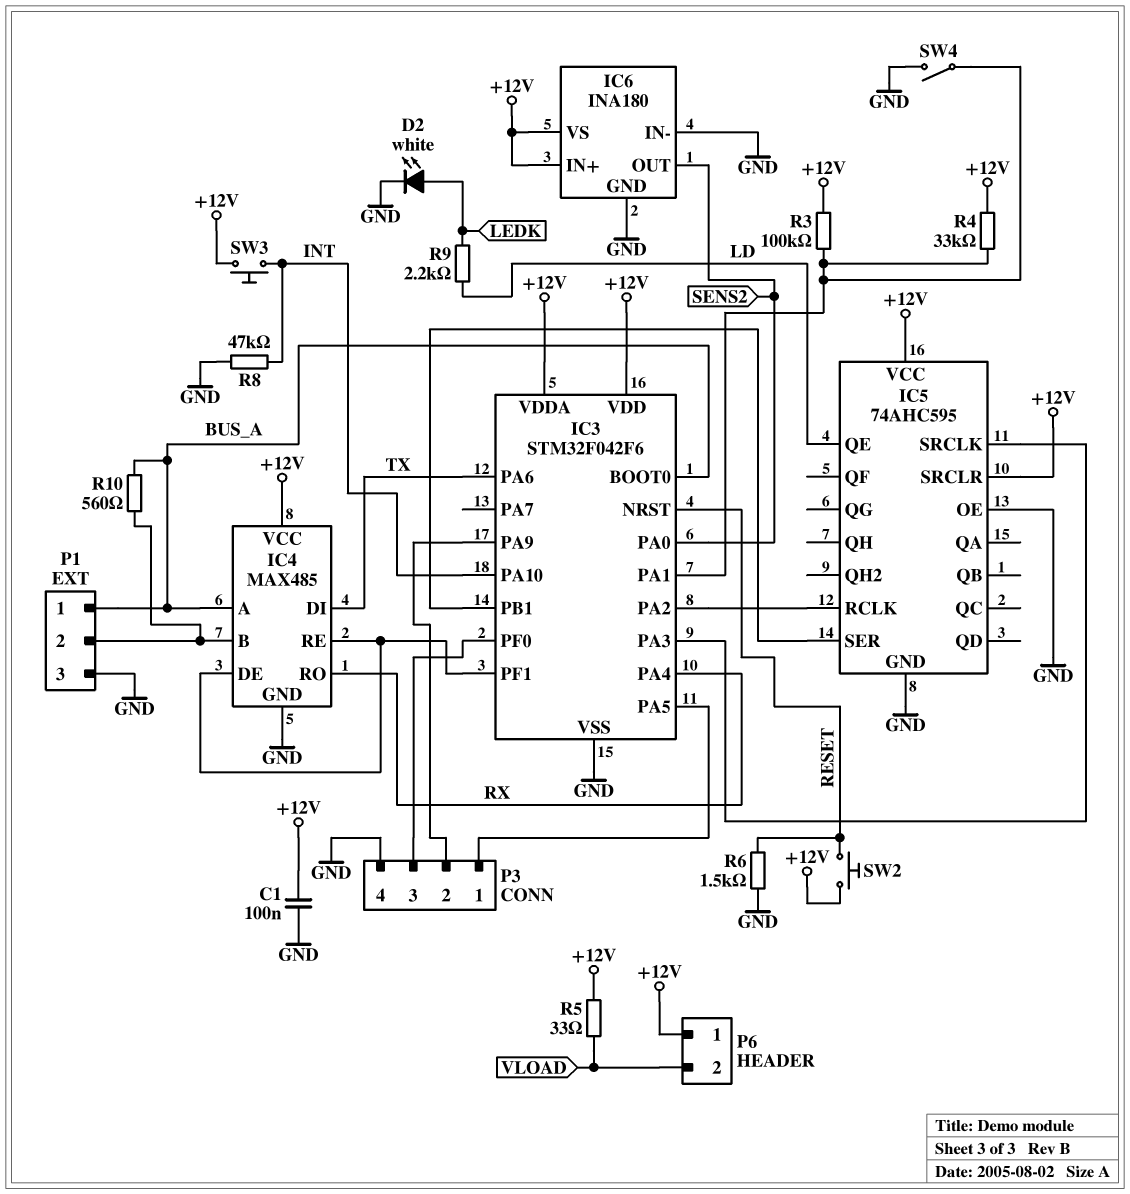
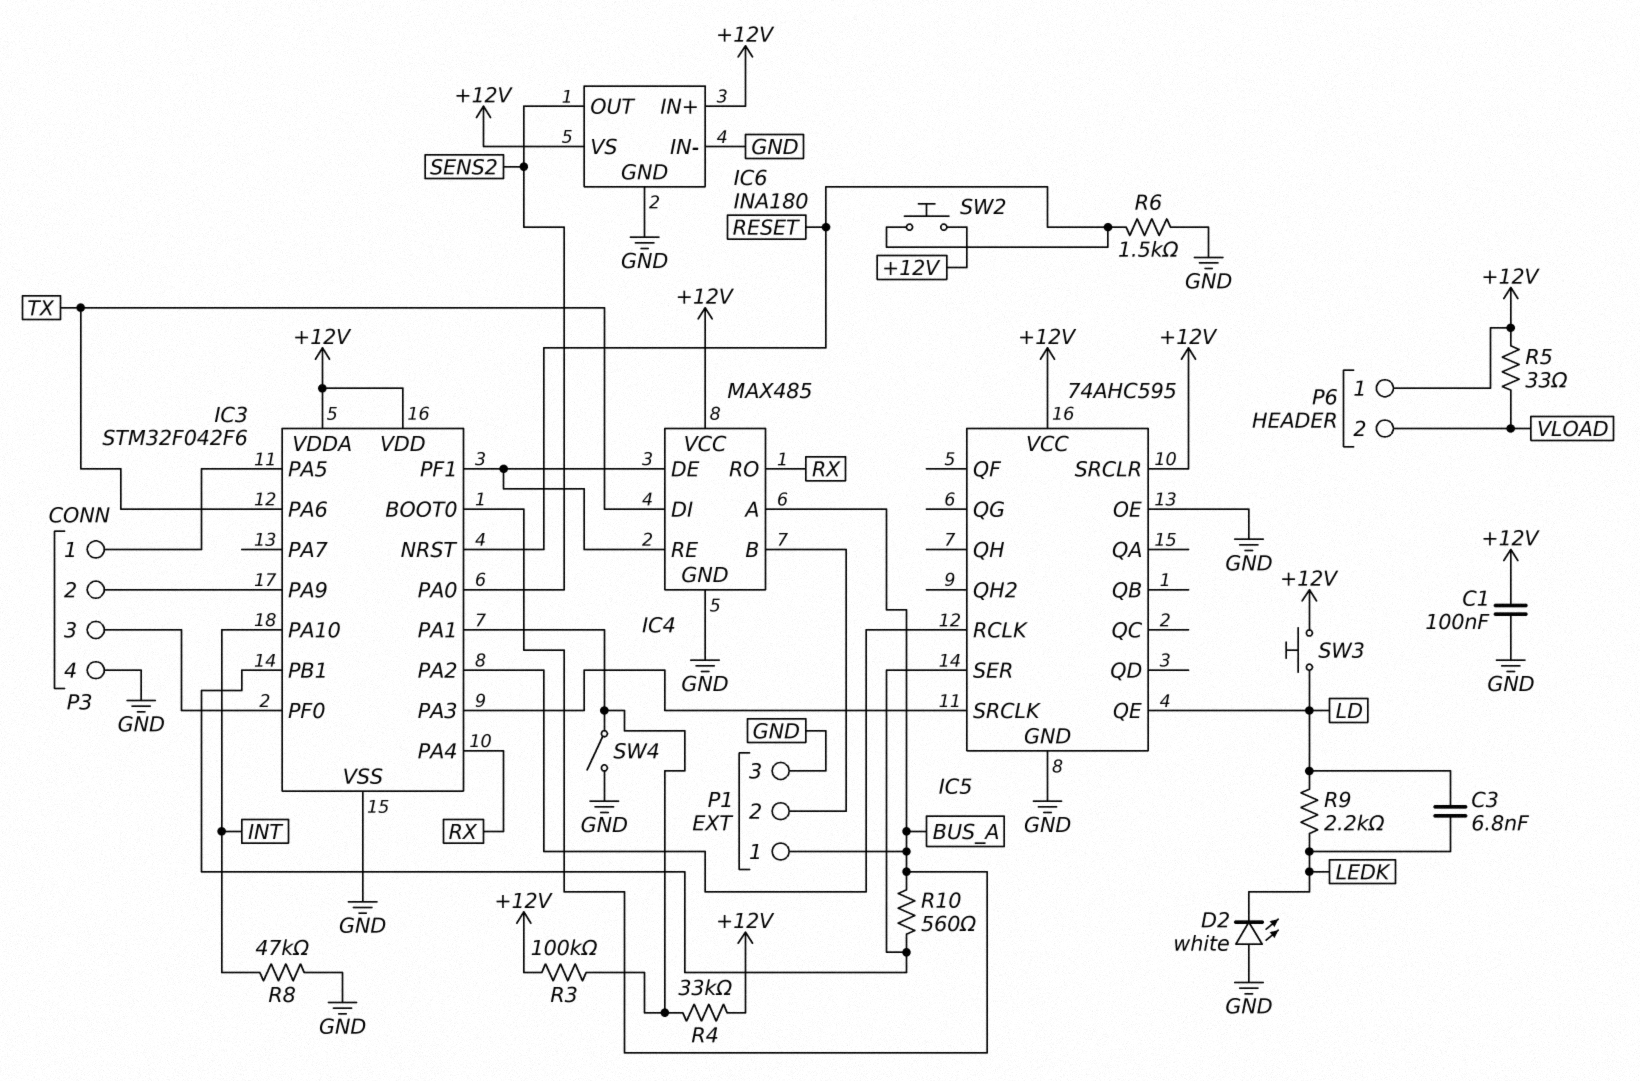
C3: none -> 6.8nF (LD, LEDK)
D2: LED white (A LEDK, K GND) -> LED white (A GND, K LEDK)
R10: 560 (BUS_A, IC4/B) -> 560 (BUS_A, IC3/PB1)
SW3: button (+12V, INT) -> button (+12V, LD)

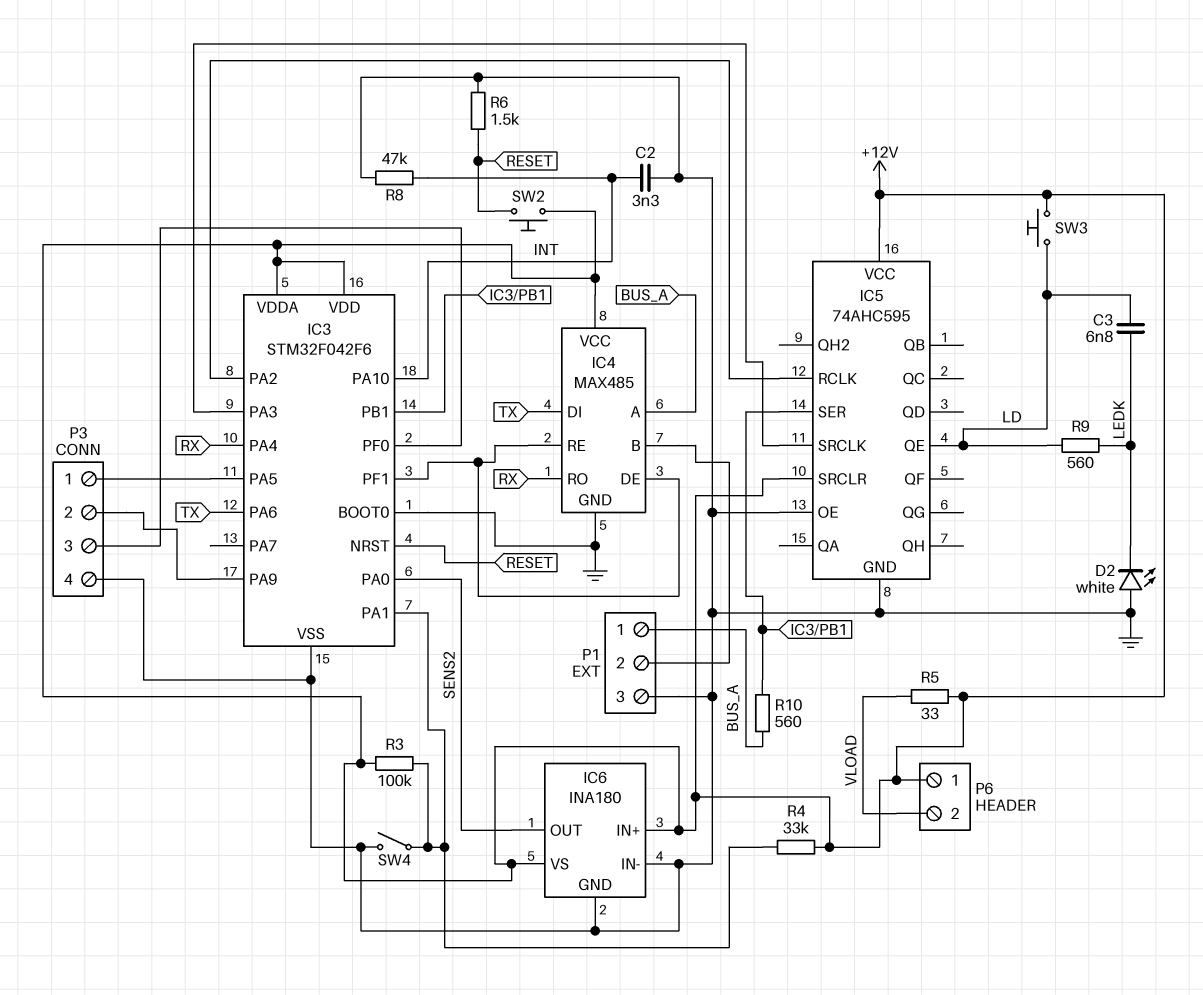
C1: 100nF (+12V, GND) -> none
C2: none -> 3.3nF (GND, INT)
IC3 pin BOOT0: BUS_A -> GND
R9: 2.2k (LD, LEDK) -> 560 (LD, LEDK)

